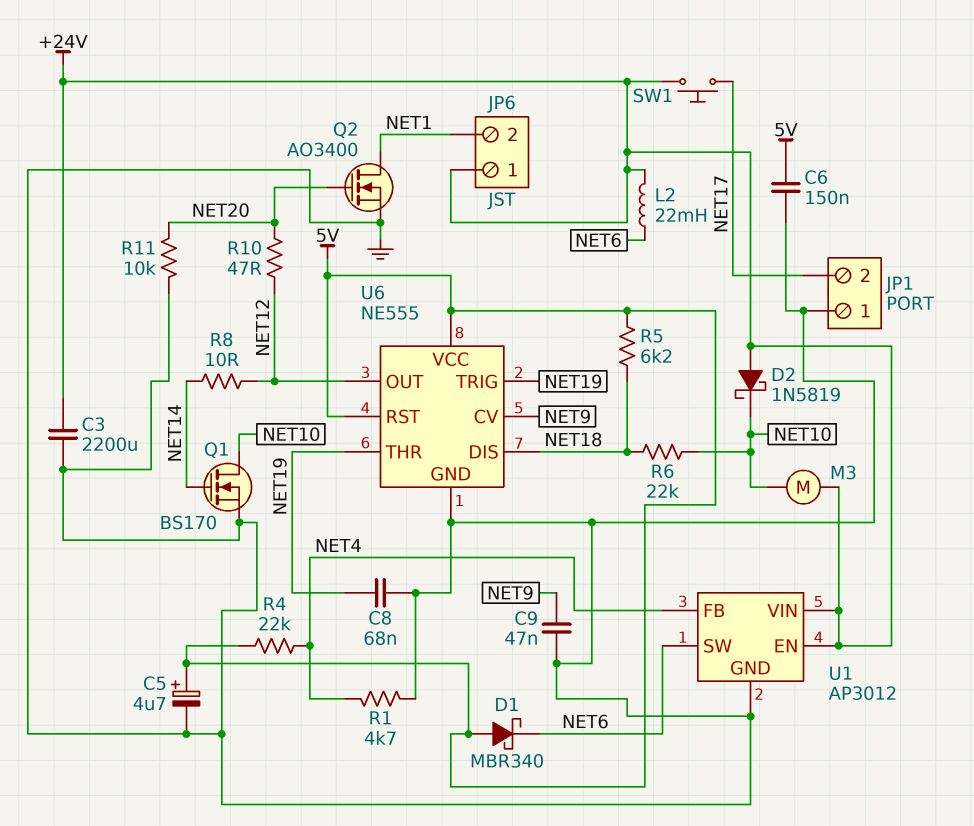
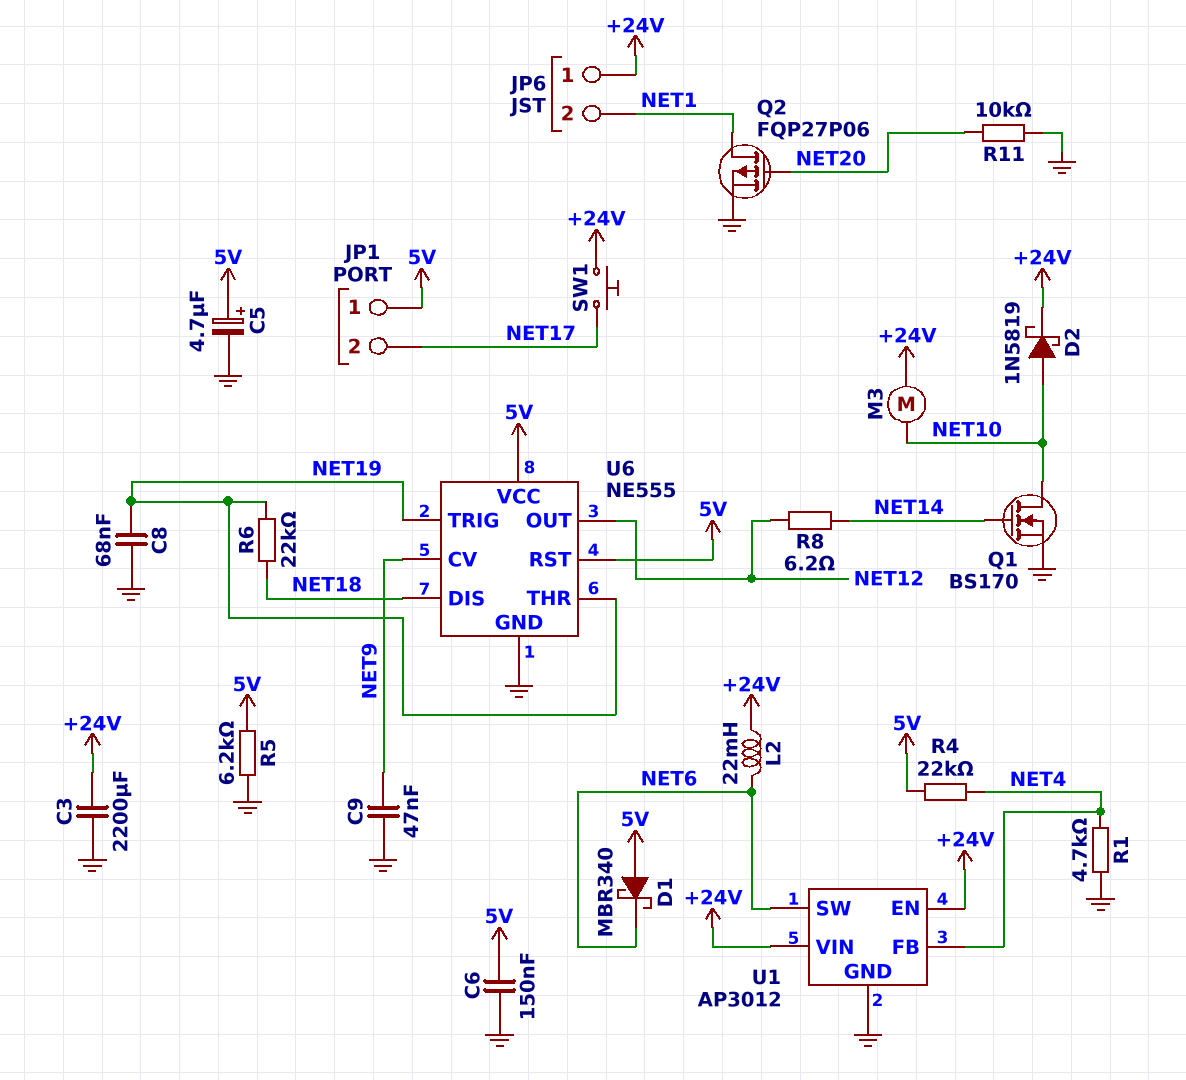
D2: schottky 1N5819 (A +24V, K NET10) -> schottky 1N5819 (A NET10, K +24V)
JP1 pin 1: GND -> 5V
Q2: NMOS AO3400 (G NET20, D NET1, S GND) -> PMOS FQP27P06 (G NET20, D NET1, S GND)
R5: 6.2k (5V, NET18) -> 6.2k (5V, GND)
R6: 22k (NET10, NET18) -> 22k (NET18, NET19)
R8: 10 (NET12, NET14) -> 6.2 (NET12, NET14)
R10: 47 (NET12, NET20) -> none

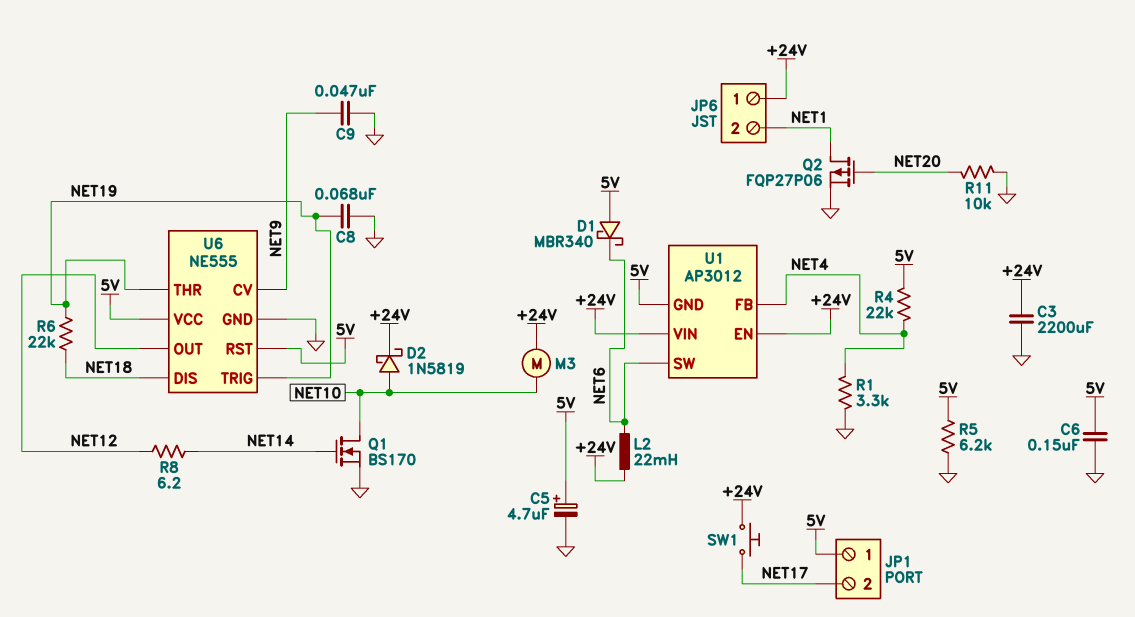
R1: 4.7k (GND, NET4) -> 3.3k (GND, NET4)
U1 pin GND: GND -> 5V

